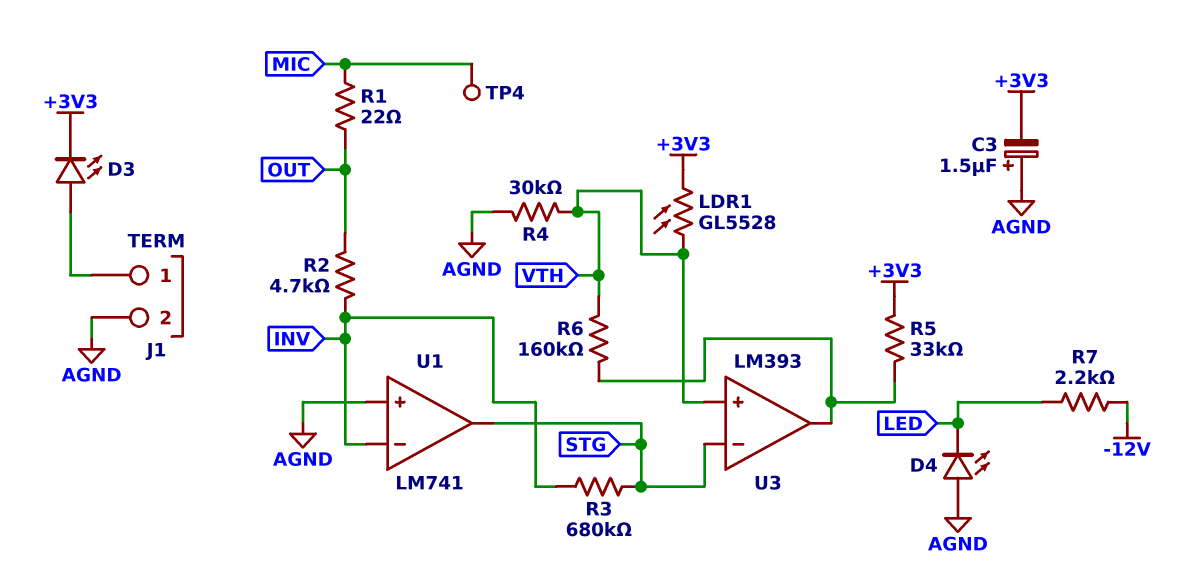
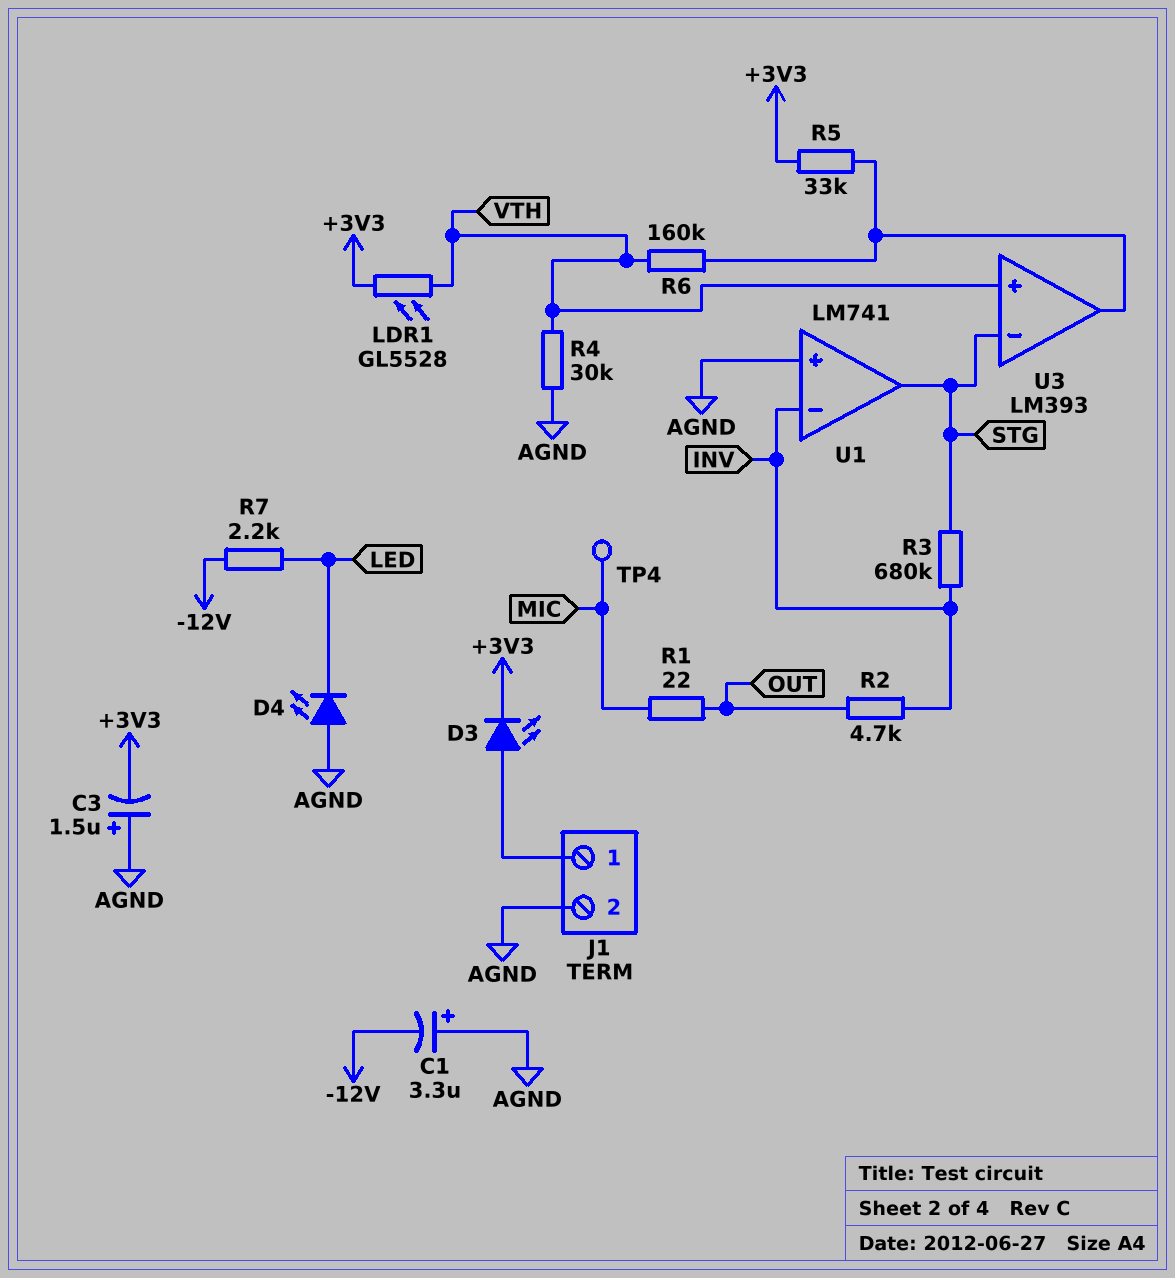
C1: none -> 3.3uF (plus AGND, minus -12V)

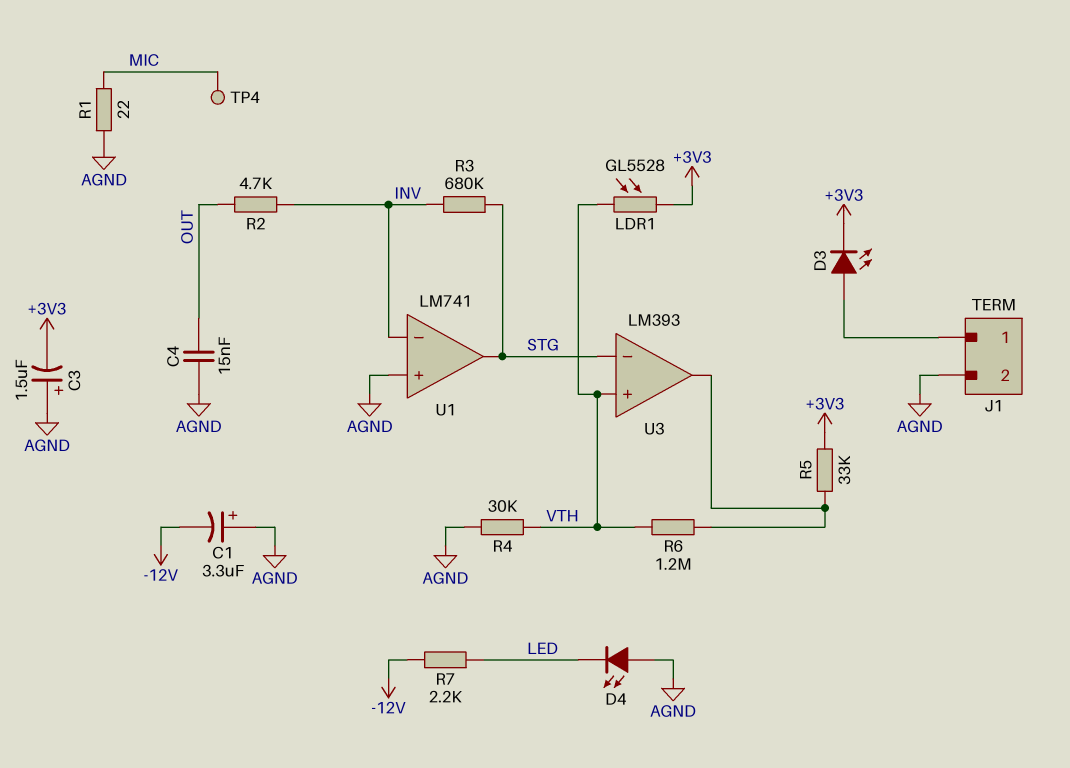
C4: none -> 15nF (AGND, OUT)
R1: 22 (MIC, OUT) -> 22 (AGND, MIC)
R6: 160k (U3/out, VTH) -> 1.2M (U3/out, VTH)

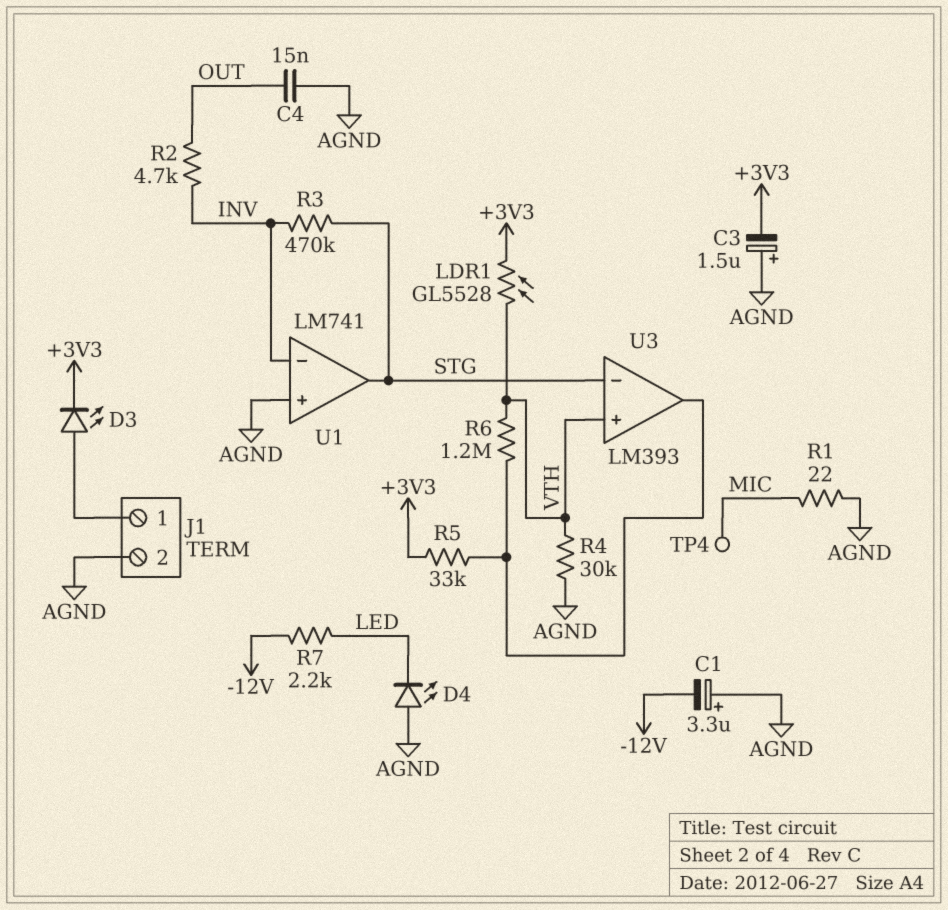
R3: 680k (INV, STG) -> 470k (INV, STG)

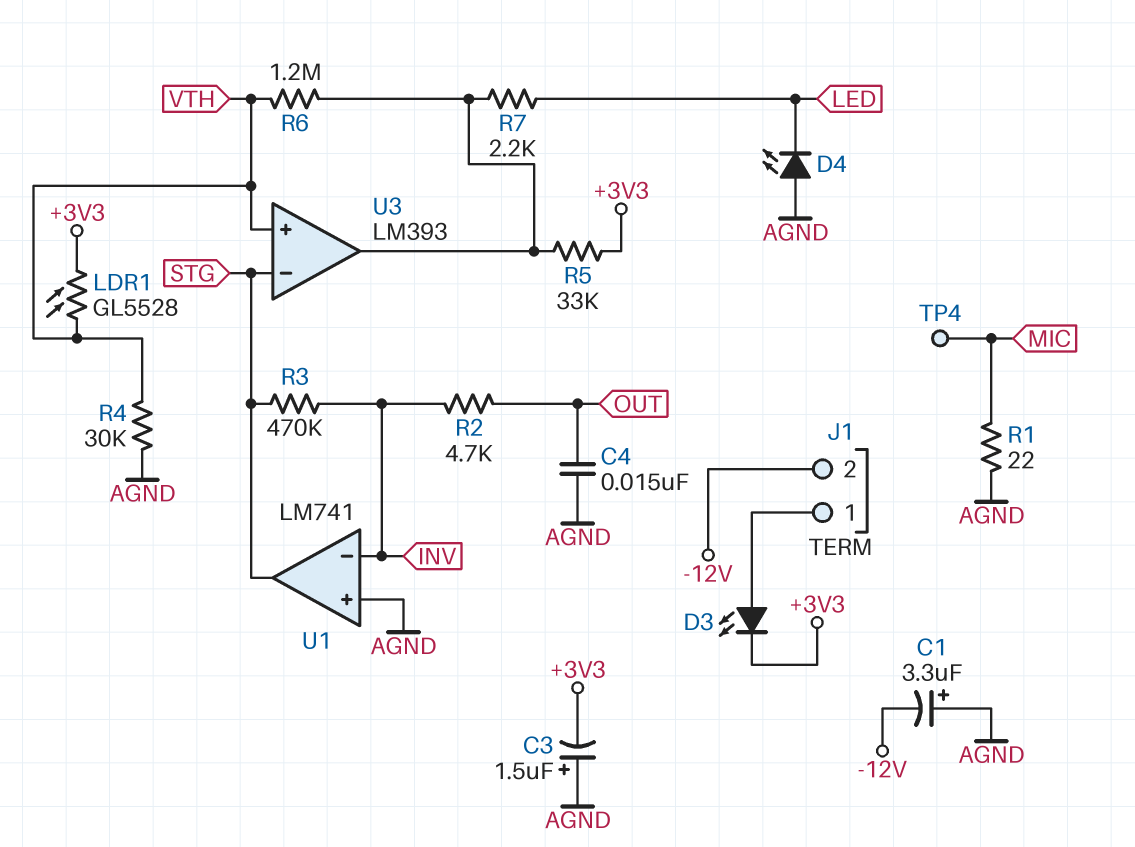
J1 pin 2: AGND -> -12V
R7: 2.2k (-12V, LED) -> 2.2k (LED, U3/out)

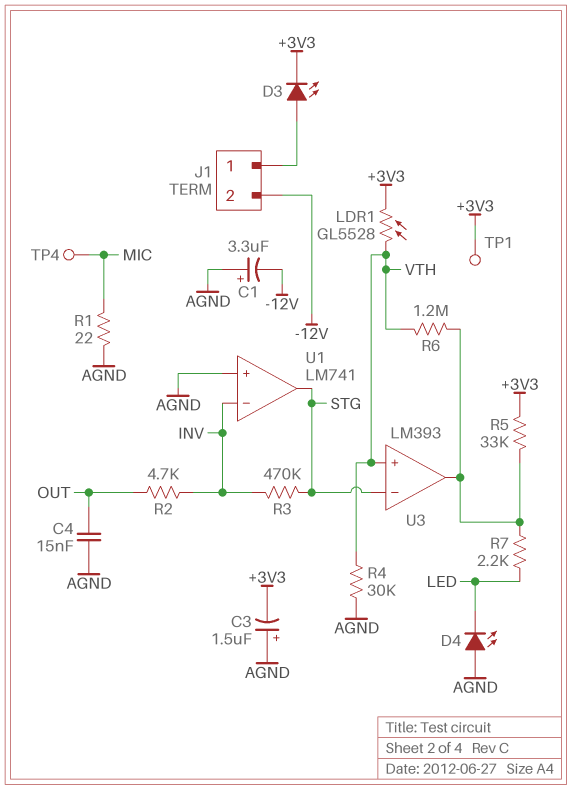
TP1: none -> test point (+3V3)

